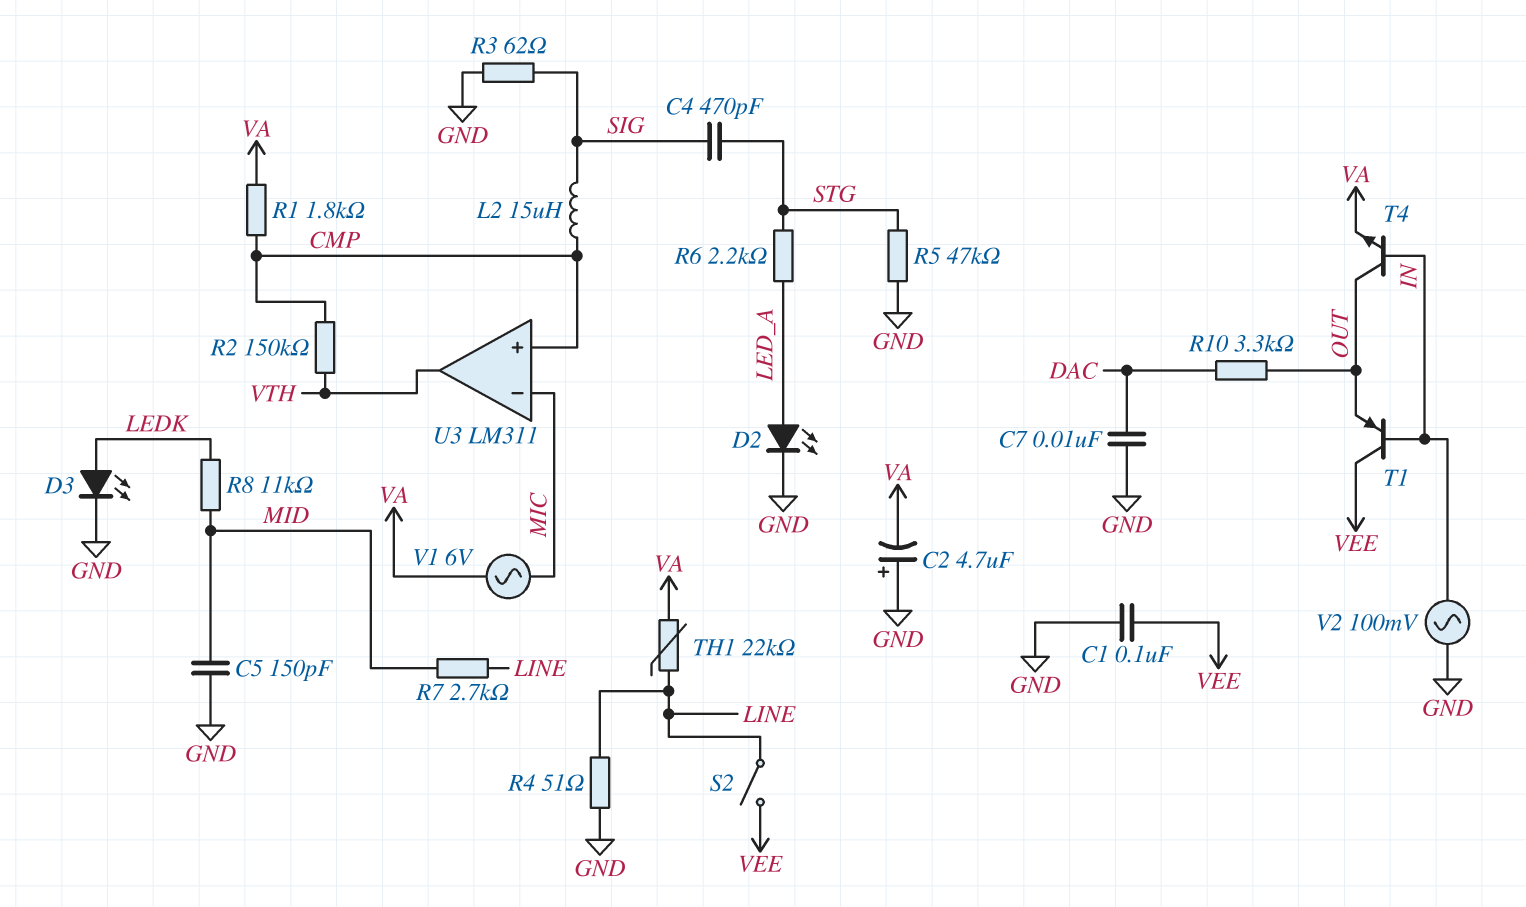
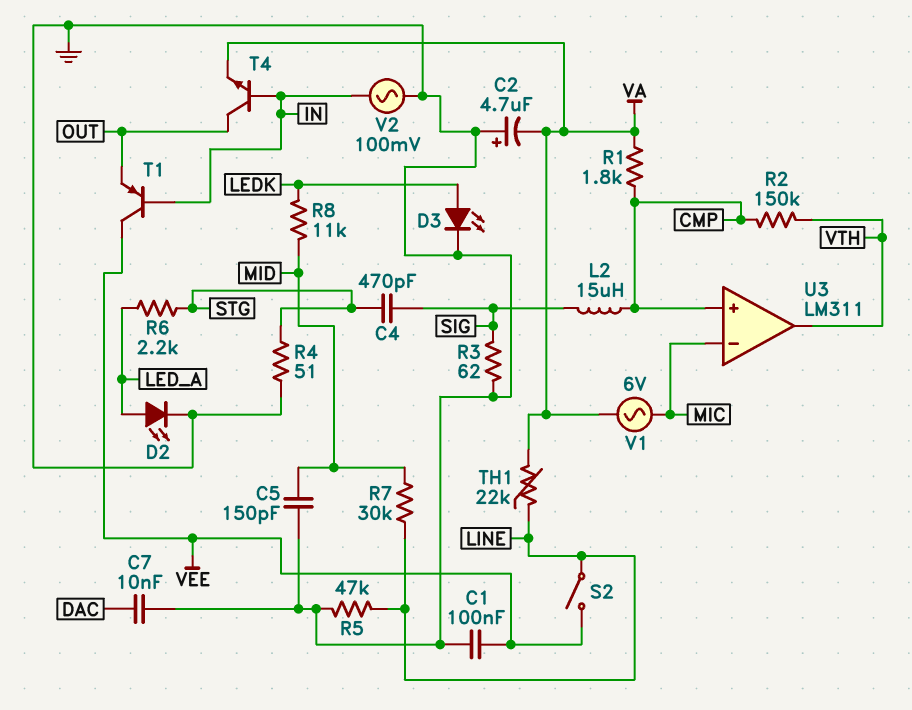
R4: 51 (GND, LINE) -> 51 (GND, STG)
R5: 47k (GND, STG) -> 47k (GND, LINE)
R7: 2.7k (LINE, MID) -> 30k (LINE, MID)
R10: 3.3k (DAC, OUT) -> none

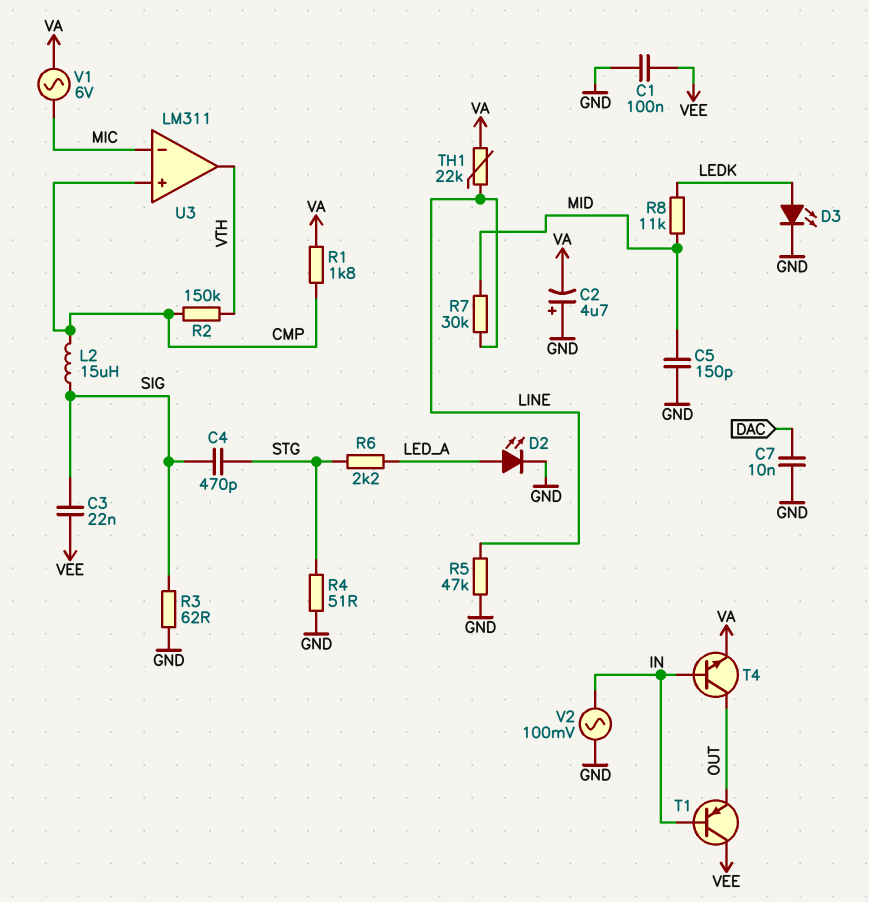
C3: none -> 22nF (SIG, VEE)
S2: switch (LINE, VEE) -> none

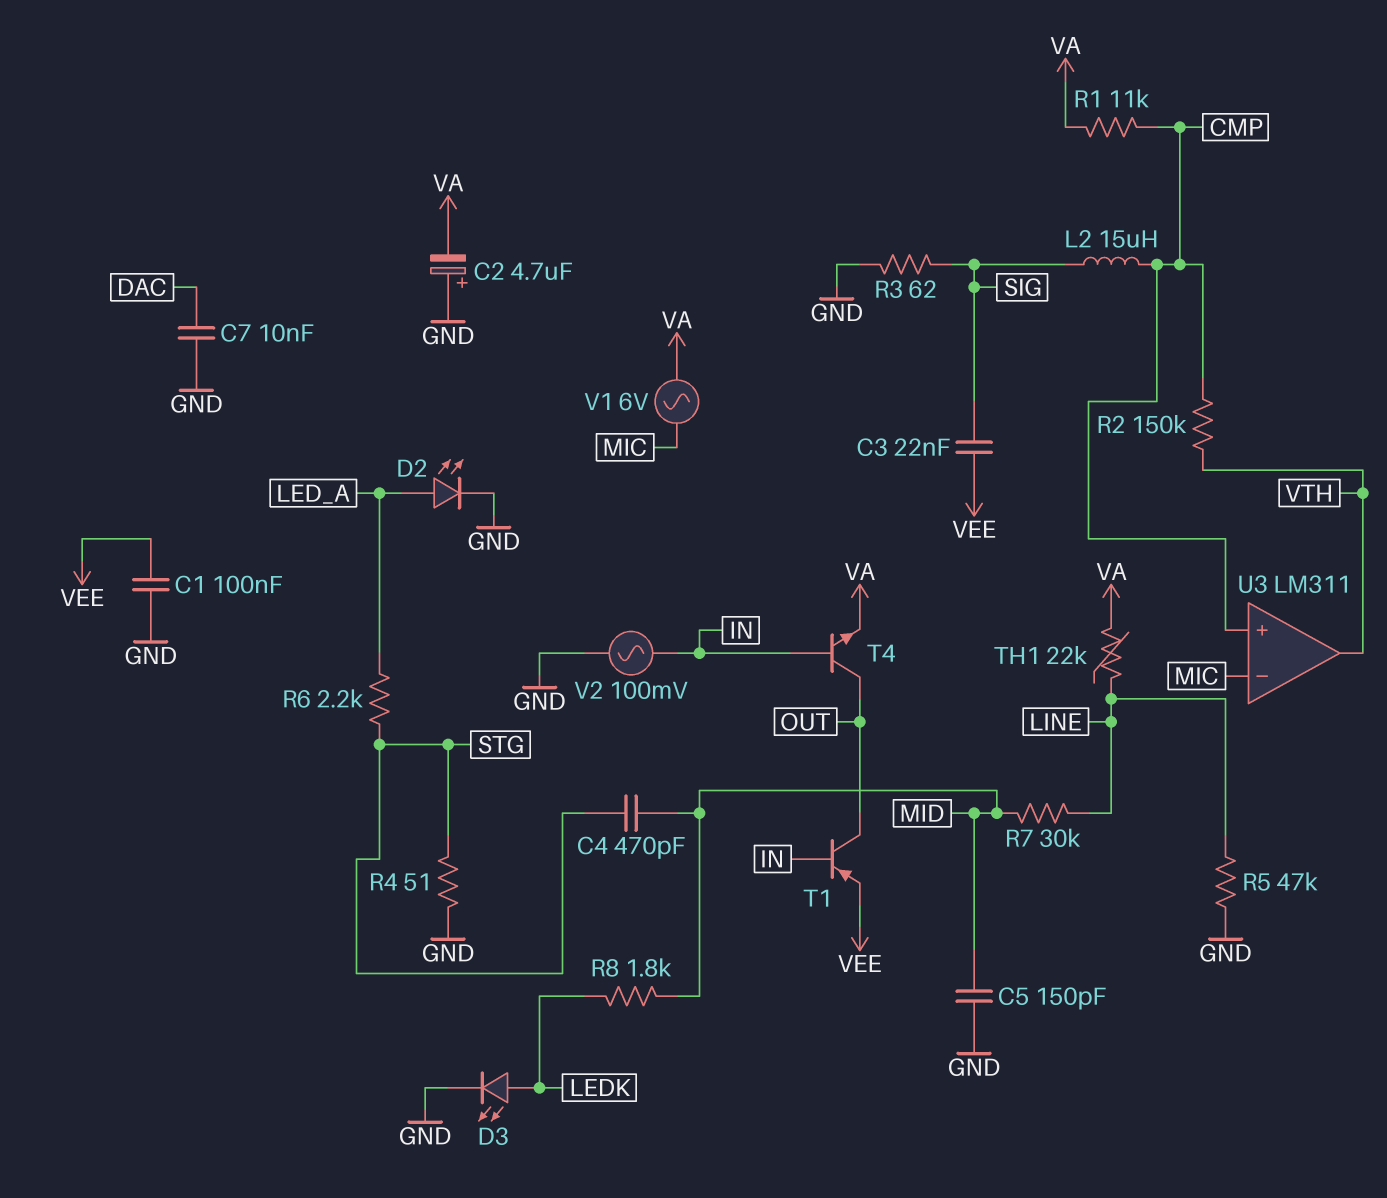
C4: 470pF (SIG, STG) -> 470pF (MID, STG)
R1: 1.8k (CMP, VA) -> 11k (CMP, VA)
R8: 11k (LEDK, MID) -> 1.8k (LEDK, MID)
T1: PNP (B IN, C VEE, E OUT) -> PNP (B IN, C OUT, E VEE)

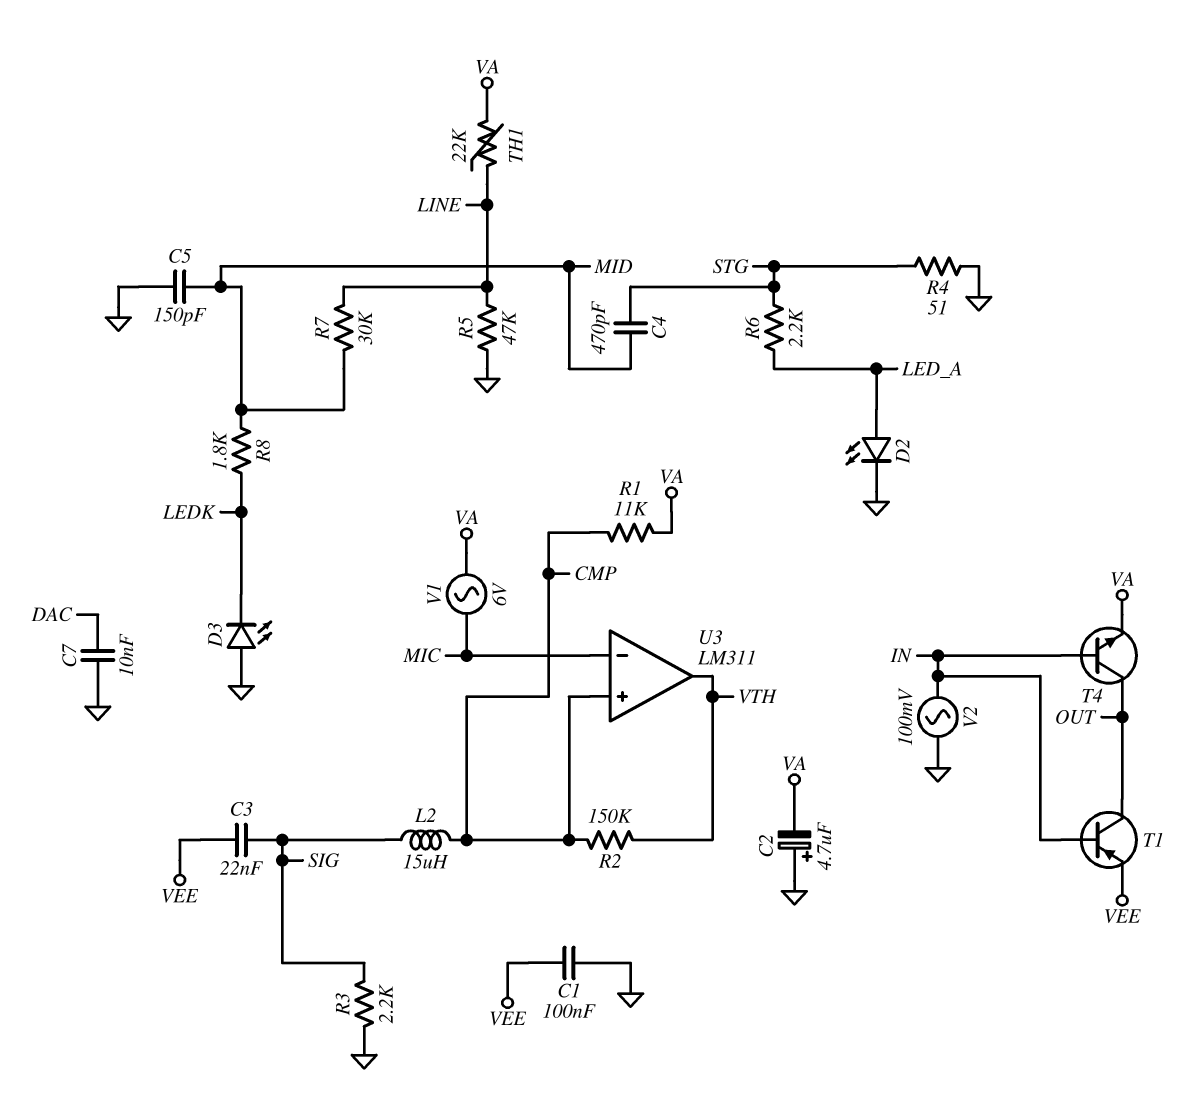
D3: LED (A LEDK, K GND) -> LED (A GND, K LEDK)
R3: 62 (GND, SIG) -> 2.2k (GND, SIG)

